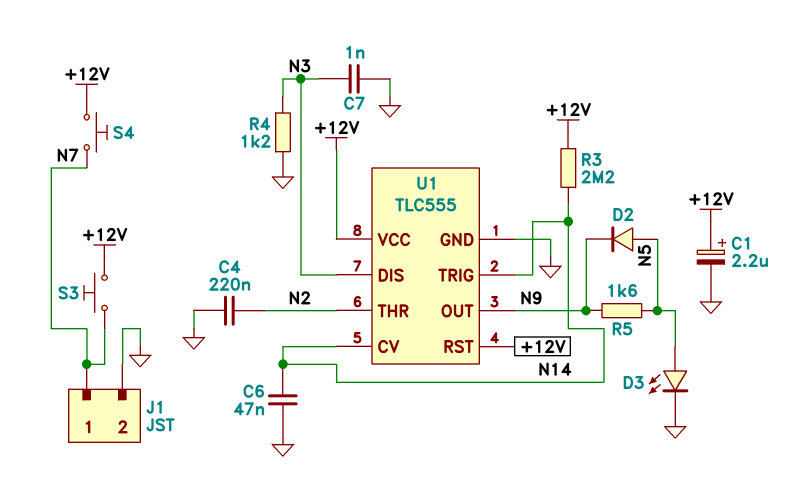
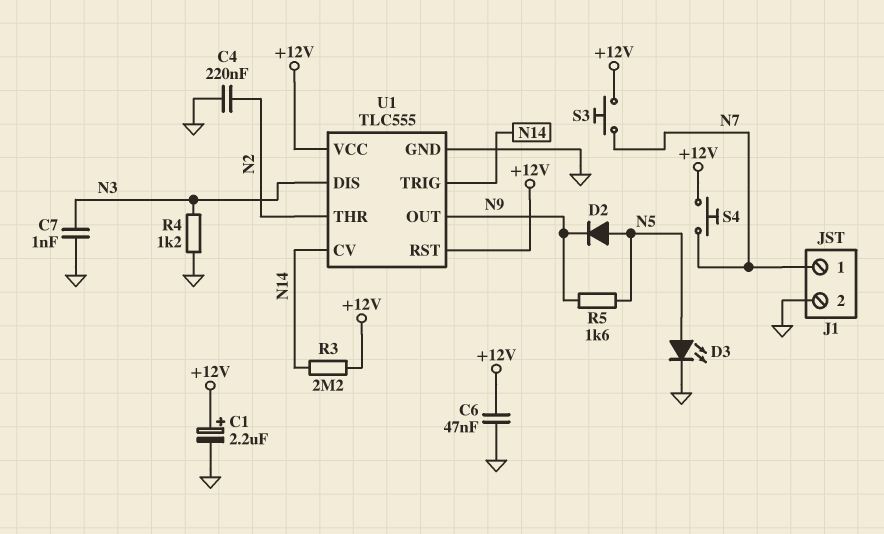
C6: 47nF (GND, N14) -> 47nF (+12V, GND)

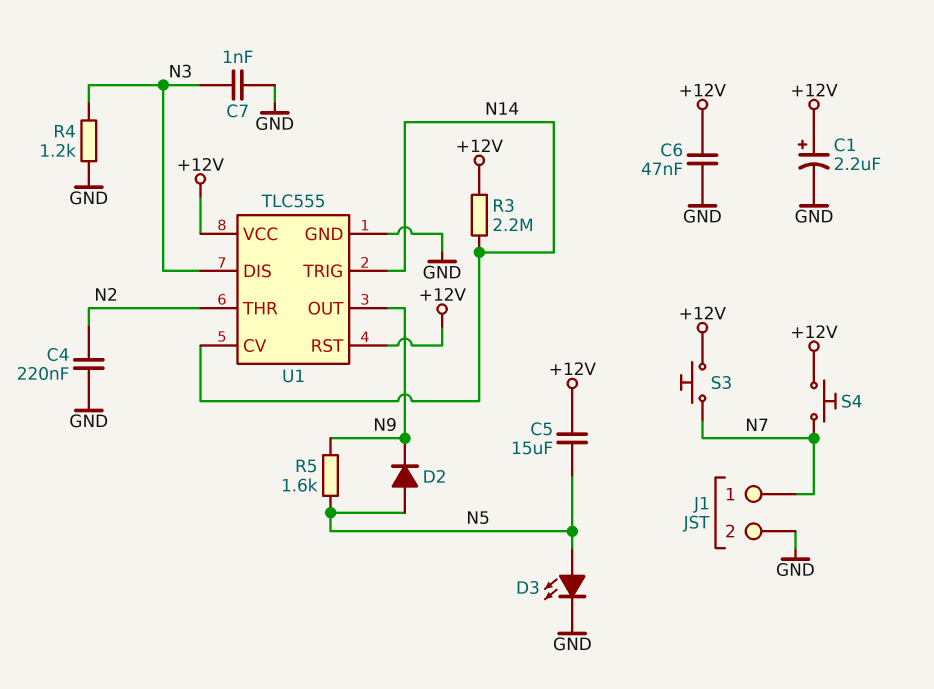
C5: none -> 15uF (+12V, N5)

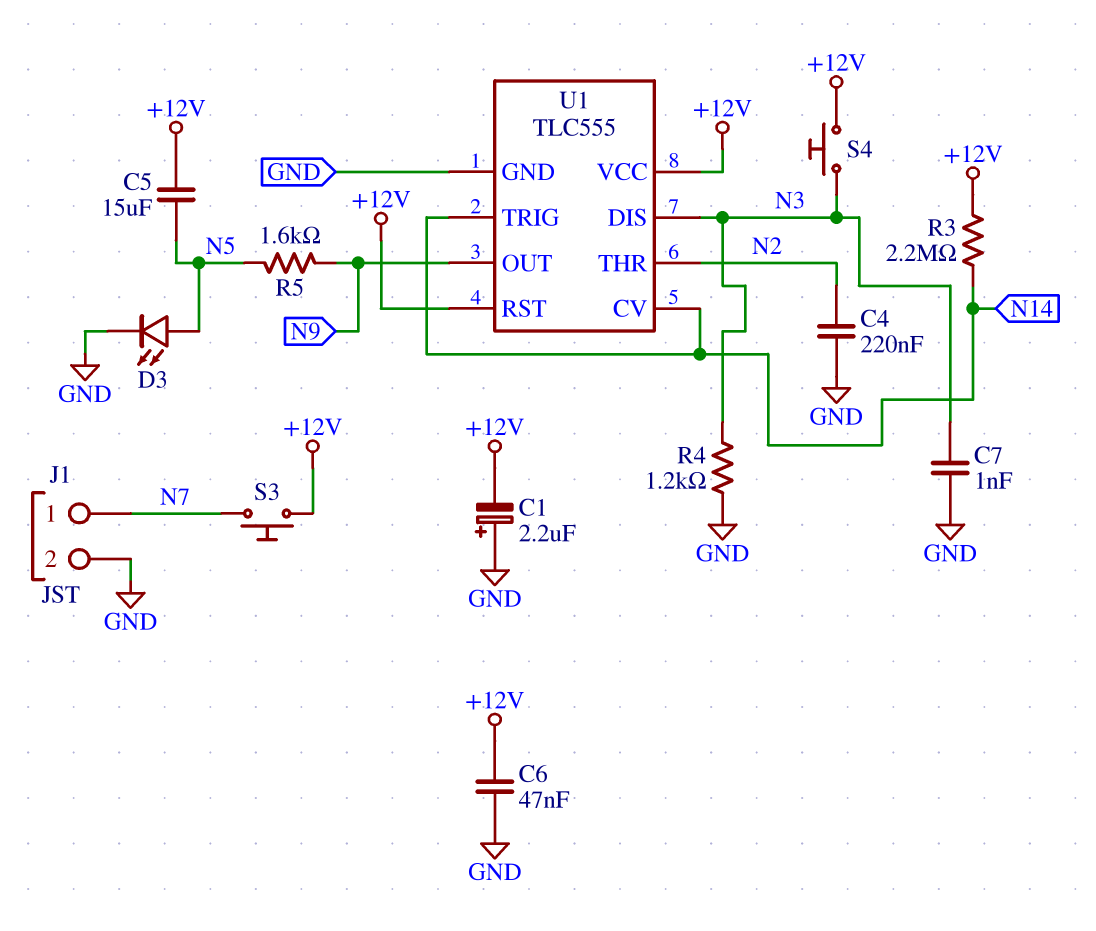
C1: 2.2uF (plus +12V, minus GND) -> 2.2uF (plus GND, minus +12V)
D2: diode (A N5, K N9) -> none
S4: button (+12V, N7) -> button (+12V, N3)

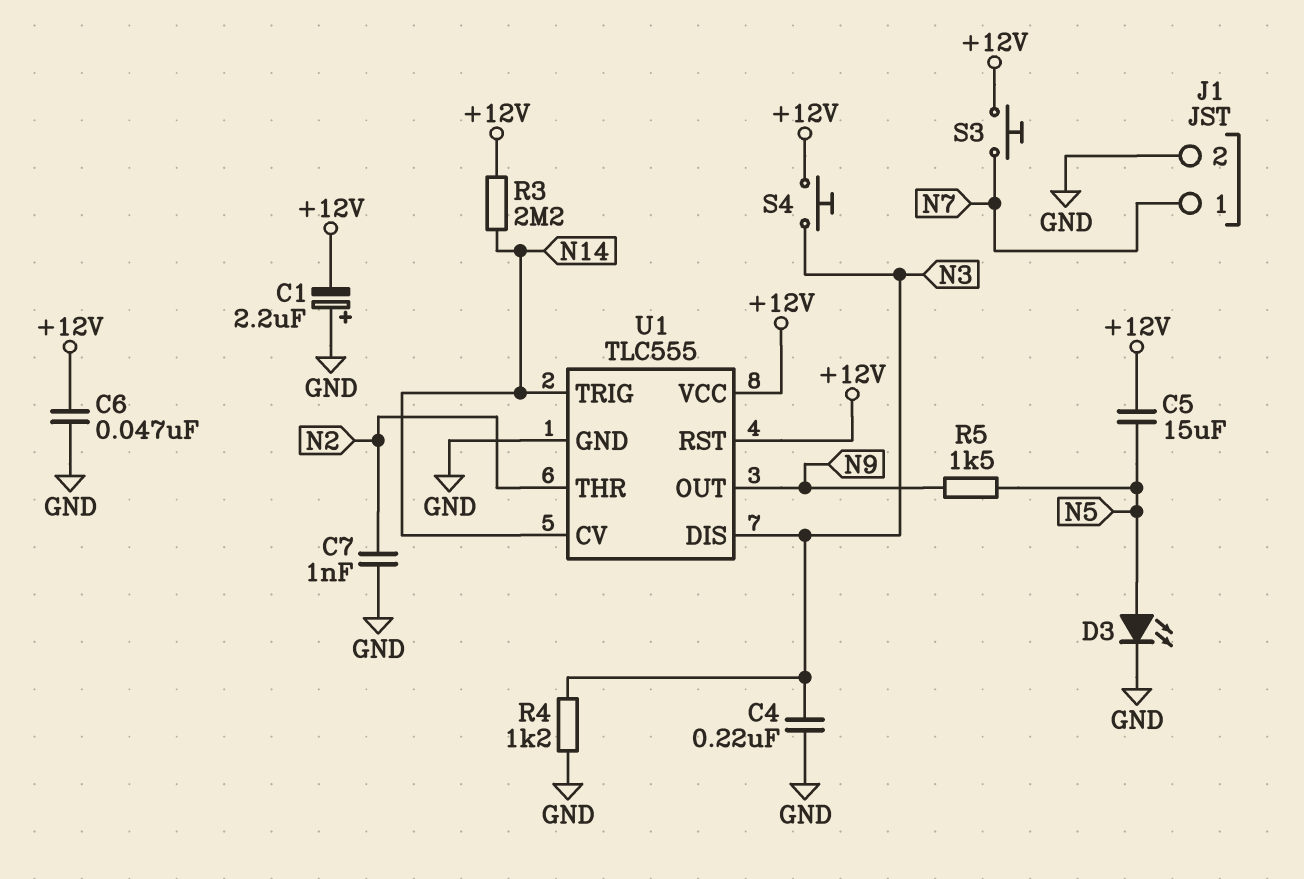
C4: 220nF (GND, N2) -> 220nF (GND, N3)
C7: 1nF (GND, N3) -> 1nF (GND, N2)
R5: 1.6k (N5, N9) -> 1.5k (N5, N9)

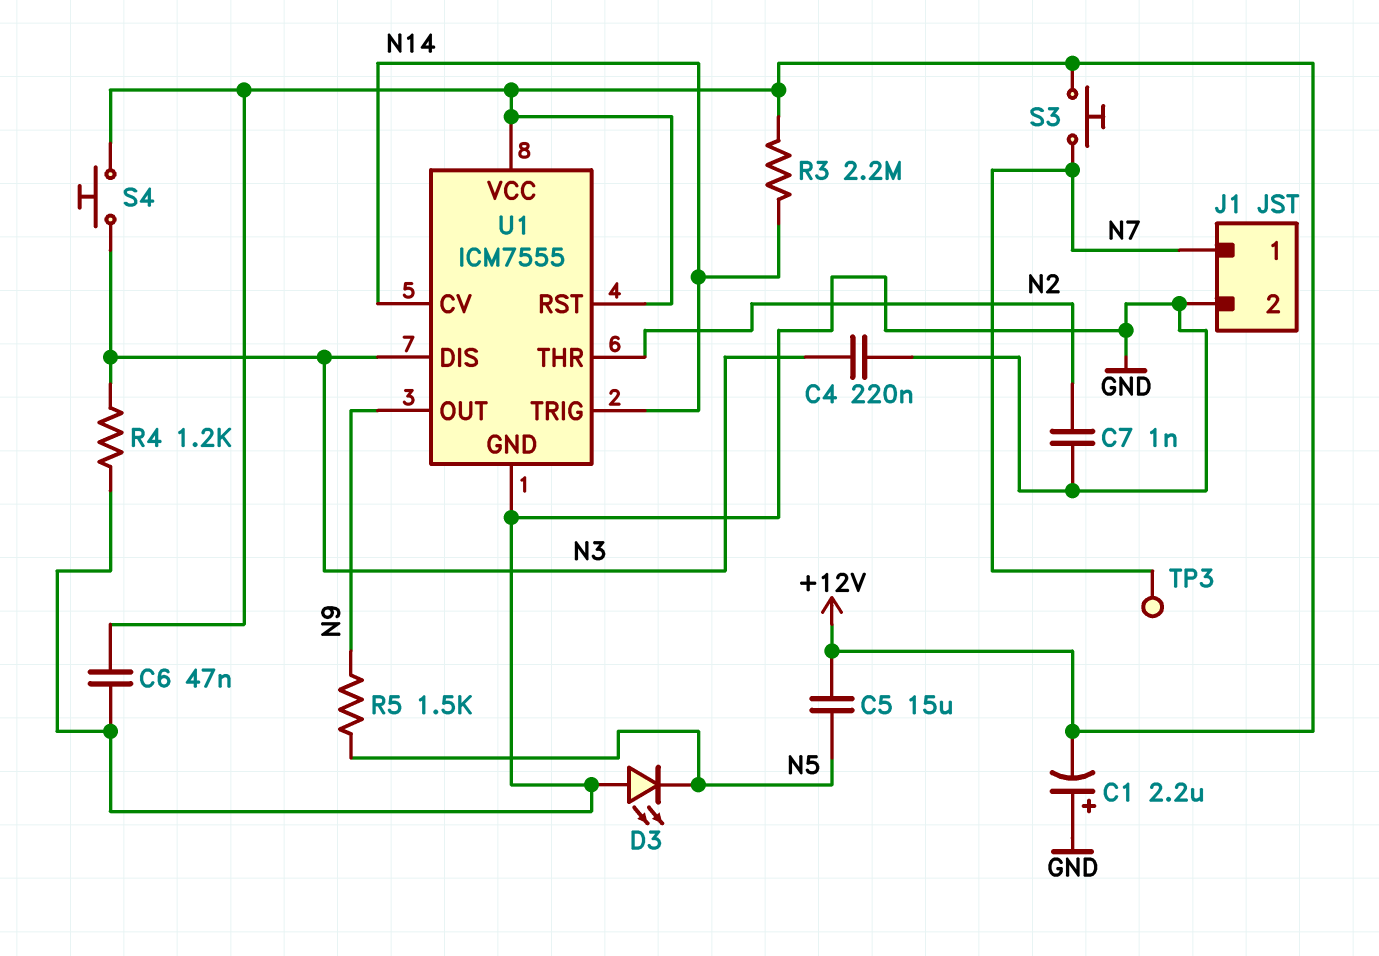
D3: LED (A N5, K GND) -> LED (A GND, K N5)
TP3: none -> test point (N7)
U1: TLC555 -> ICM7555

